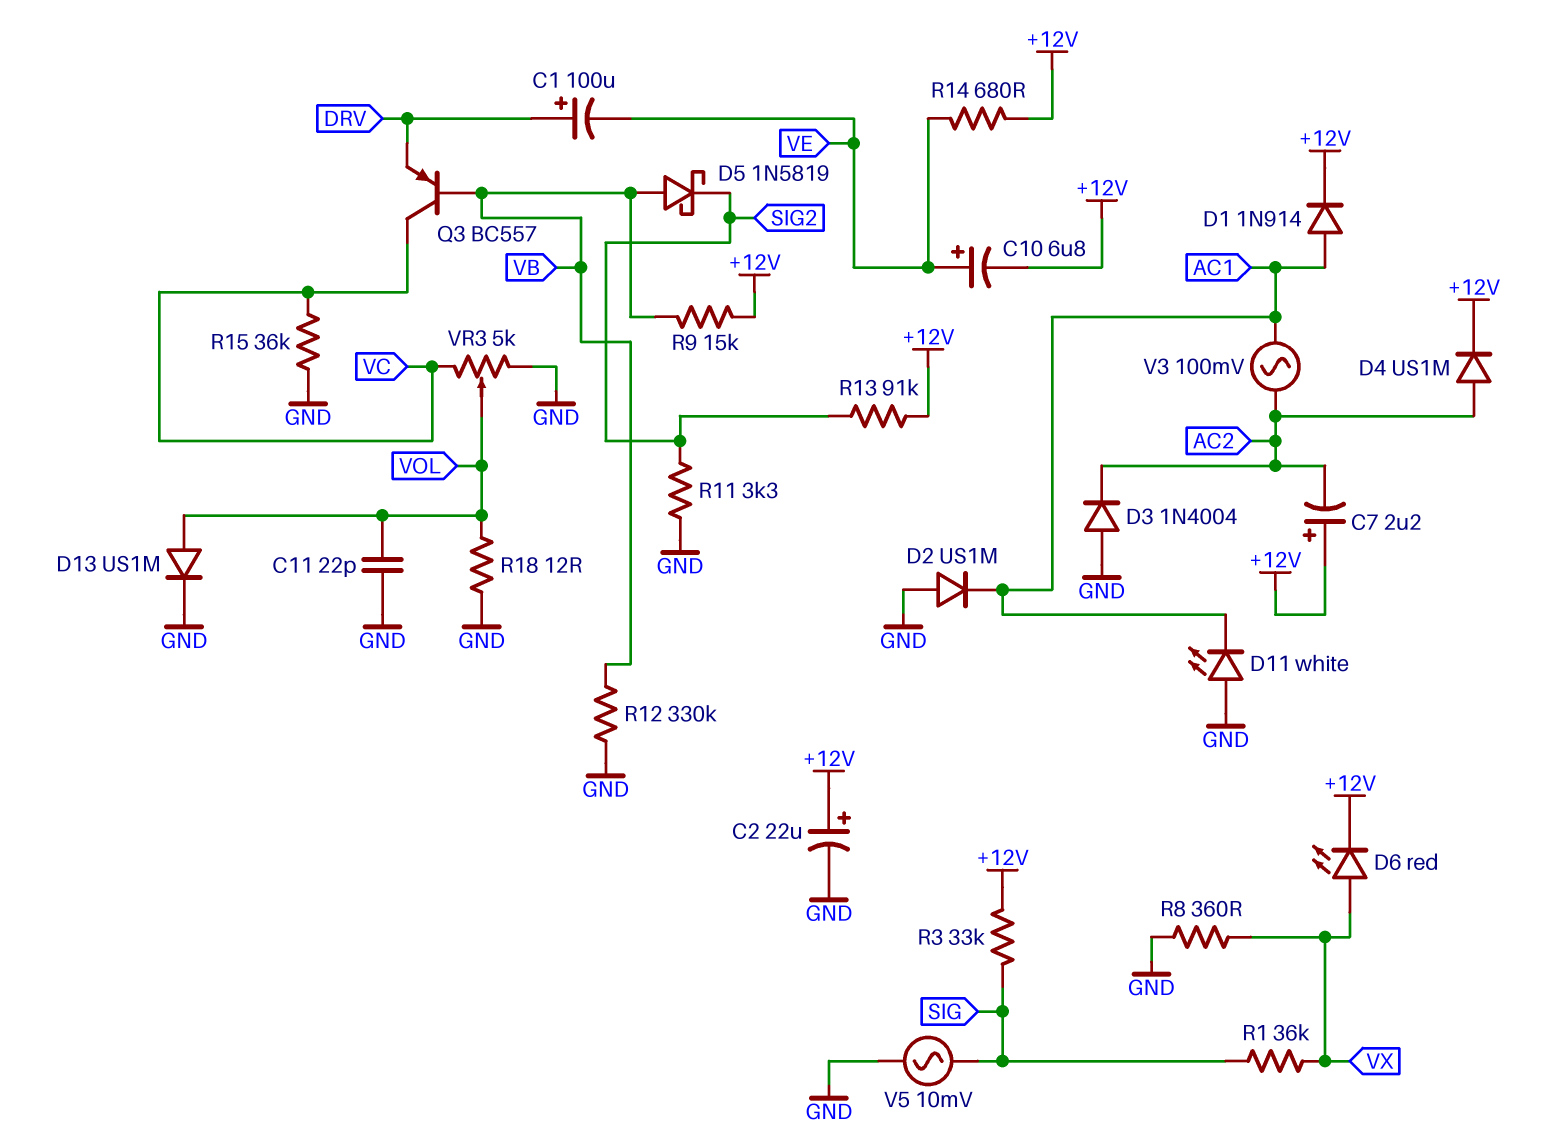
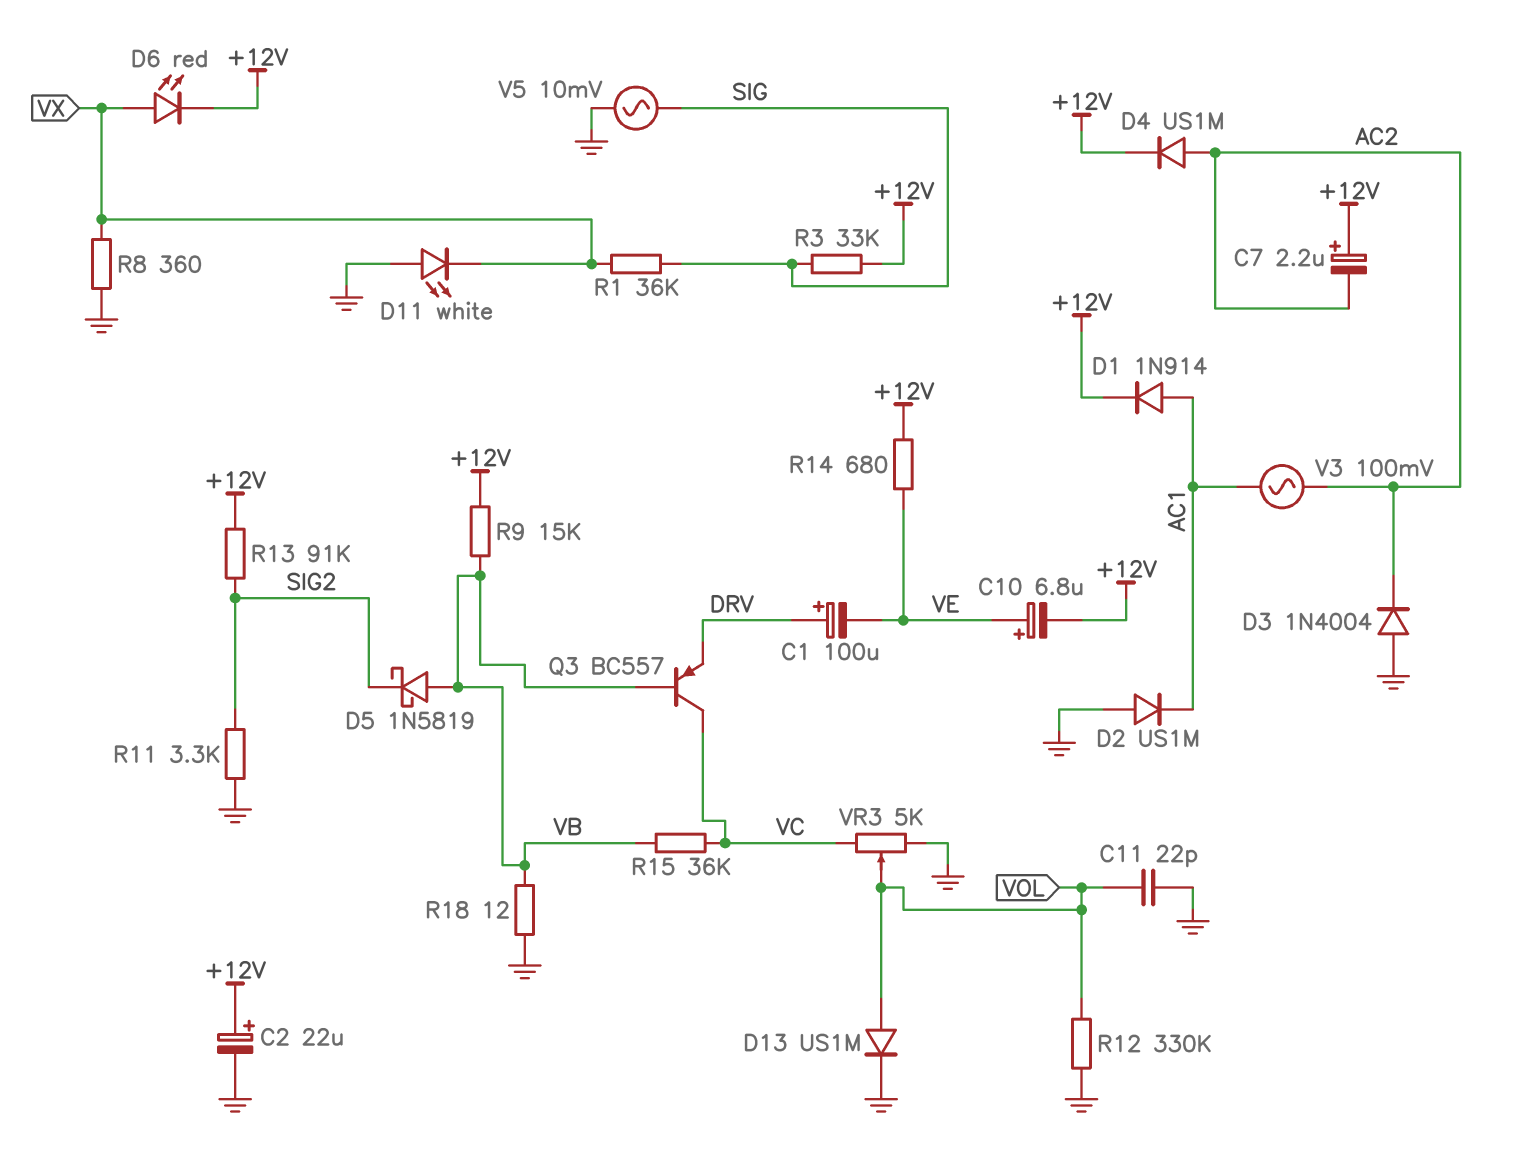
D11: LED white (A GND, K AC1) -> LED white (A GND, K VX)
R12: 330k (GND, VB) -> 330k (GND, VOL)
R15: 36k (GND, VC) -> 36k (VB, VC)
R18: 12 (GND, VOL) -> 12 (GND, VB)

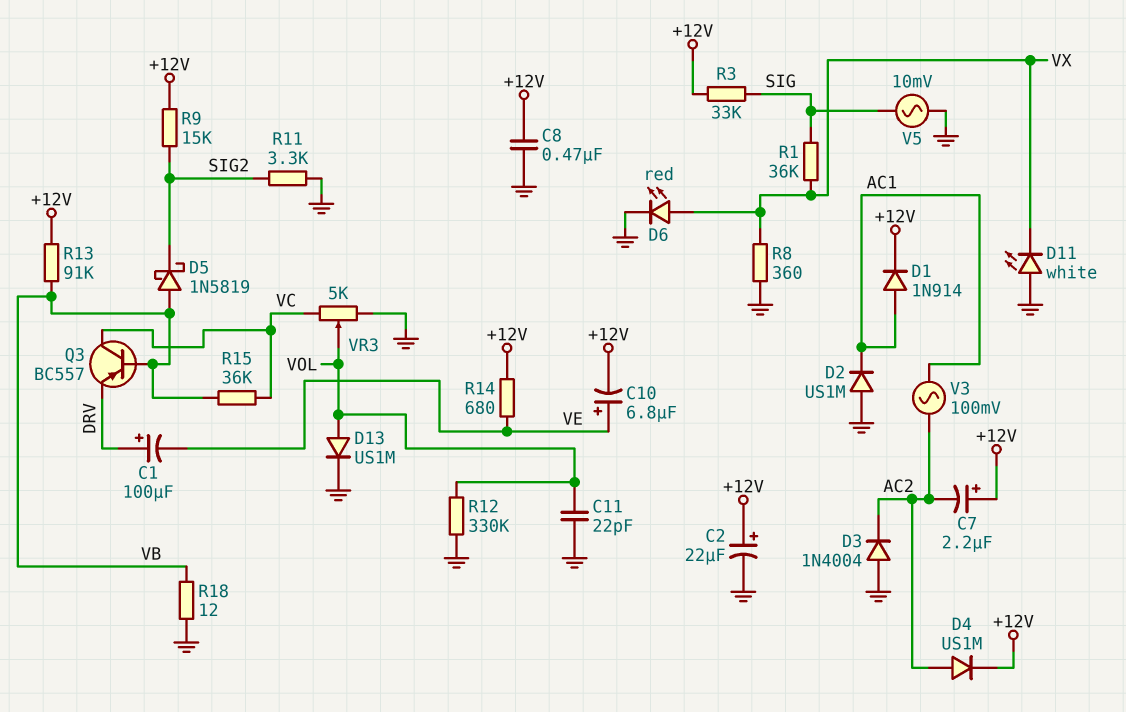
C8: none -> 470nF (+12V, GND)
D6: LED red (A VX, K +12V) -> LED red (A VX, K GND)
R9: 15k (+12V, VB) -> 15k (+12V, SIG2)
R13: 91k (+12V, SIG2) -> 91k (+12V, VB)

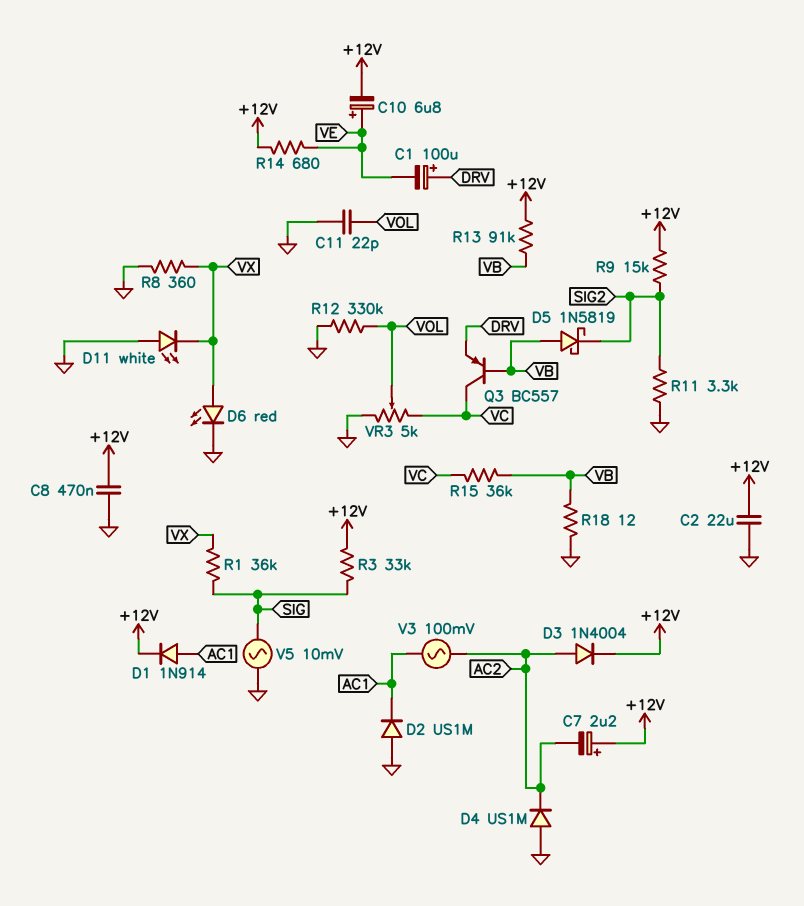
C2: 22uF (plus +12V, minus GND) -> 22uF (+12V, GND)
D3: diode 1N4004 (A GND, K AC2) -> diode 1N4004 (A AC2, K +12V)
D4: diode US1M (A AC2, K +12V) -> diode US1M (A GND, K AC2)
D13: diode US1M (A VOL, K GND) -> none

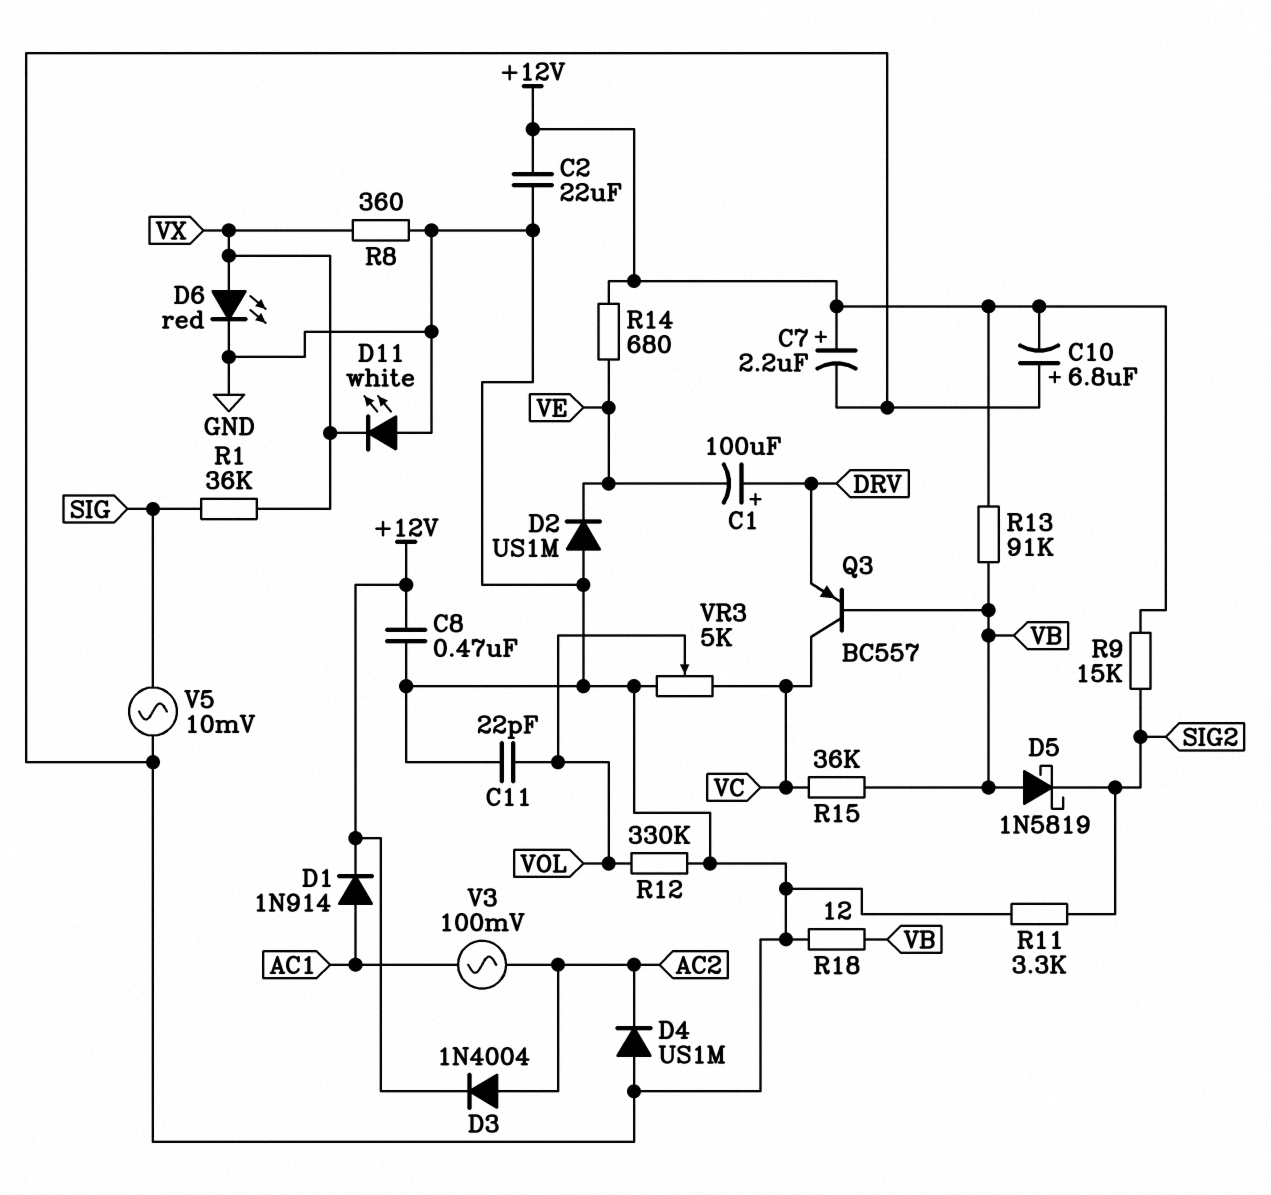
C7: 2.2uF (plus +12V, minus AC2) -> 2.2uF (plus +12V, minus GND)
C10: 6.8uF (plus VE, minus +12V) -> 6.8uF (plus GND, minus +12V)
D2: diode US1M (A GND, K AC1) -> diode US1M (A GND, K VE)
R3: 33k (+12V, SIG) -> none

